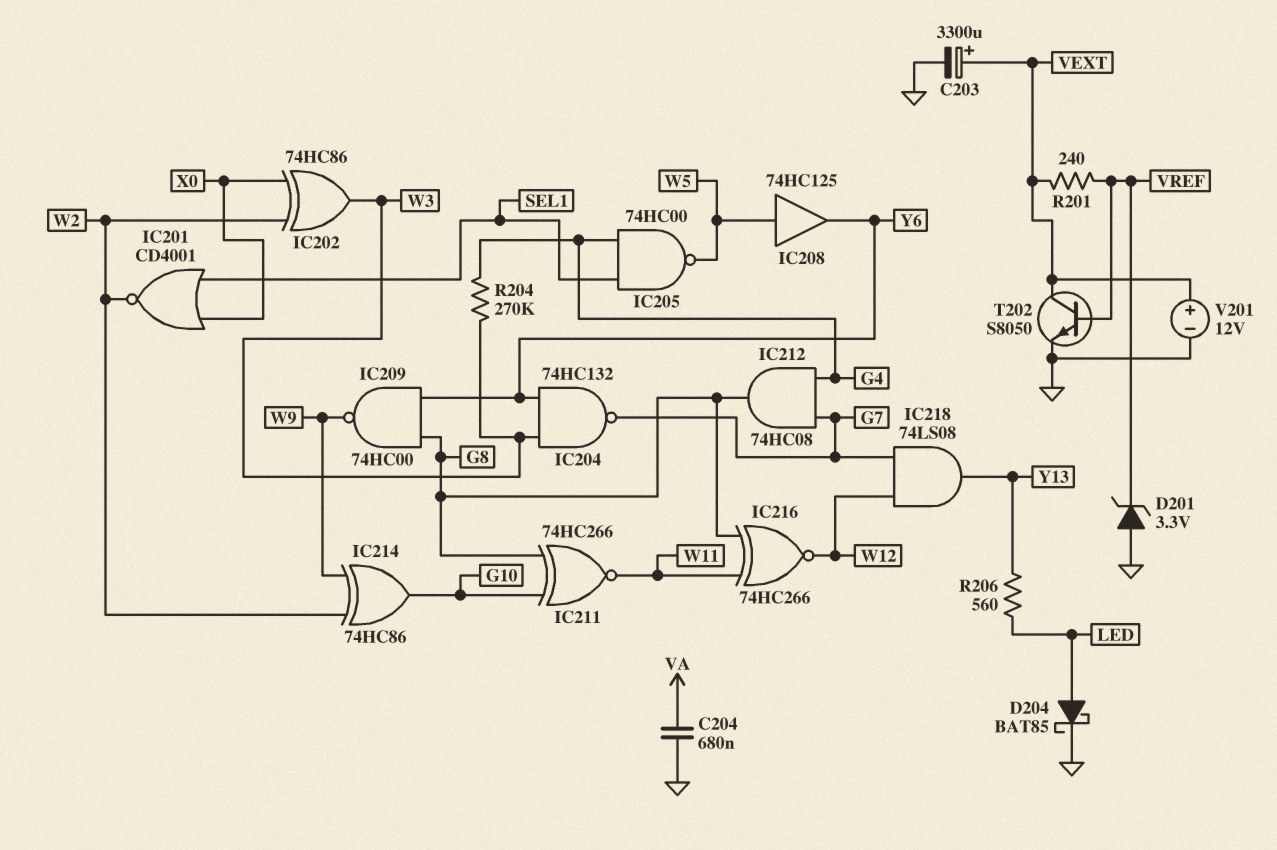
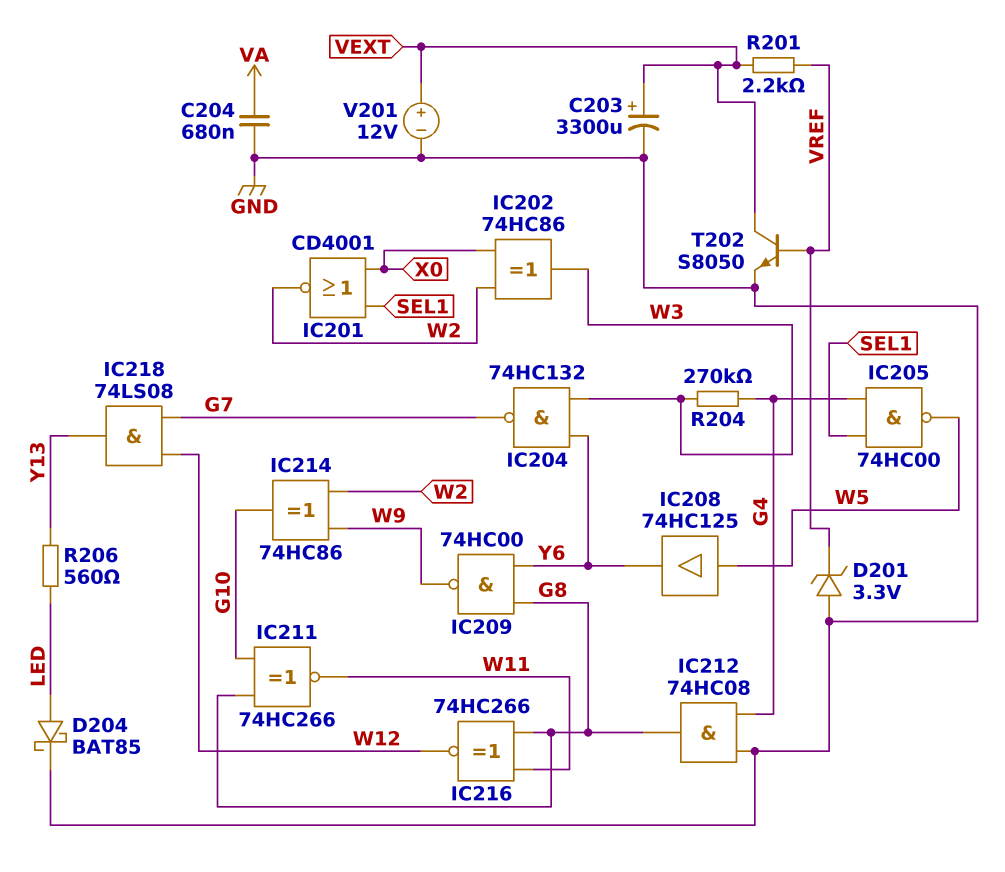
IC212: AND 74HC08 (in G4, in G7, out G8) -> AND 74HC08 (in G4, in GND, out G8)
R201: 240 (VEXT, VREF) -> 2.2k (VEXT, VREF)

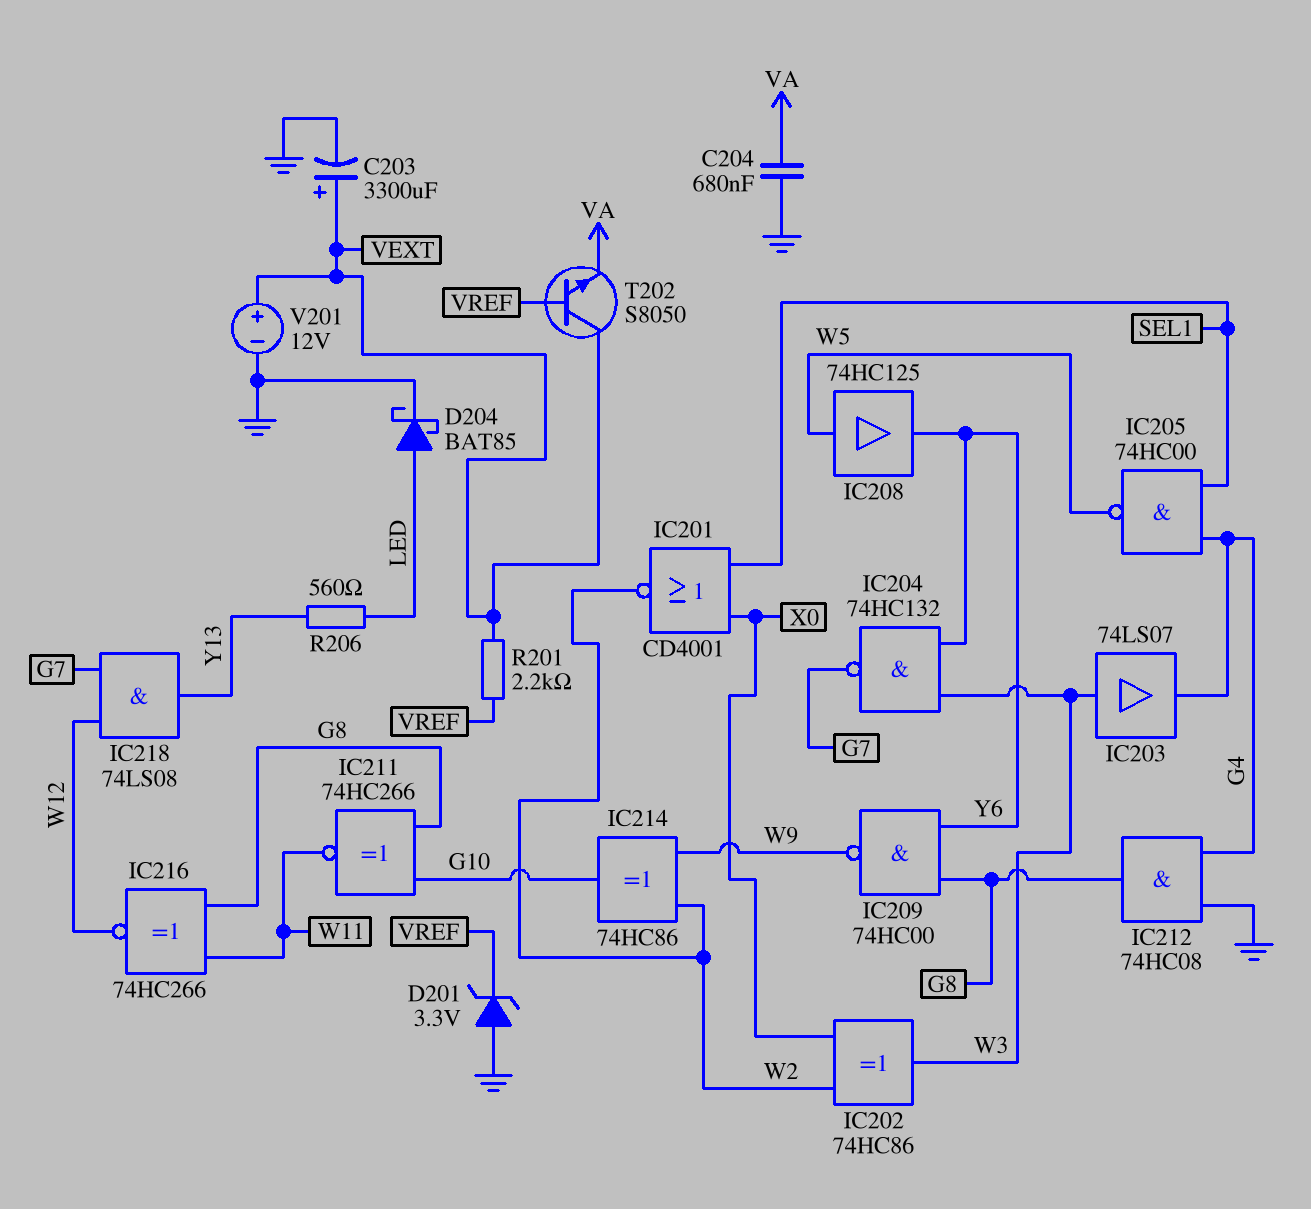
IC203: none -> buffer 74LS07 (in W3, out G4)
R204: 270k (G4, W3) -> none
T202: NPN S8050 (B VREF, C VEXT, E GND) -> NPN S8050 (B VREF, C VEXT, E VA)

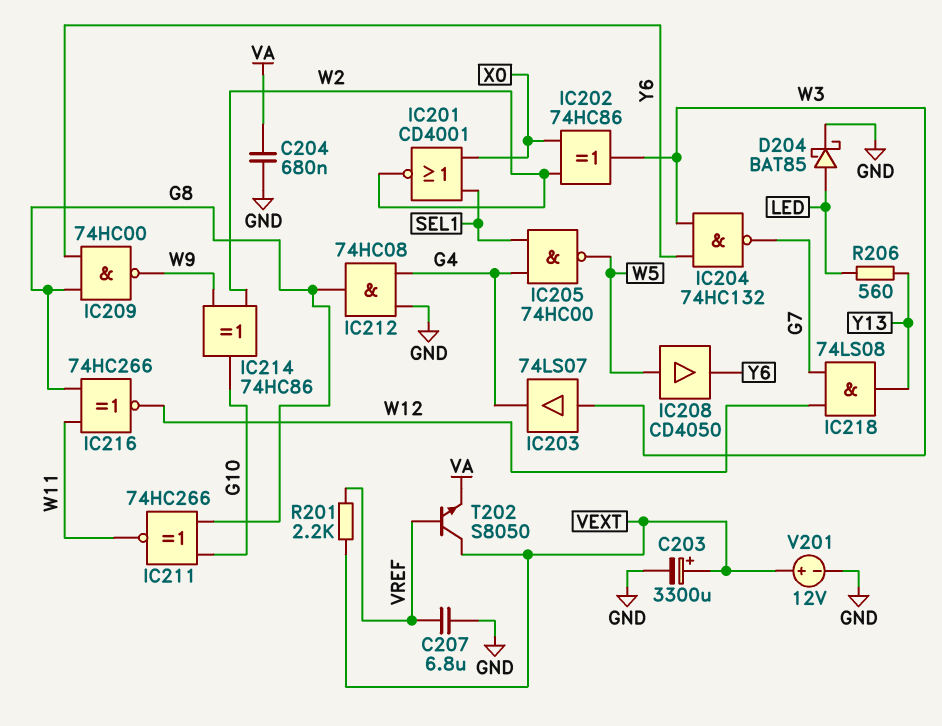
C207: none -> 6.8uF (GND, VREF)
D201: zener 3.3V (A GND, K VREF) -> none
IC208: buffer 74HC125 (in W5, out Y6) -> buffer CD4050 (in W5, out Y6)

